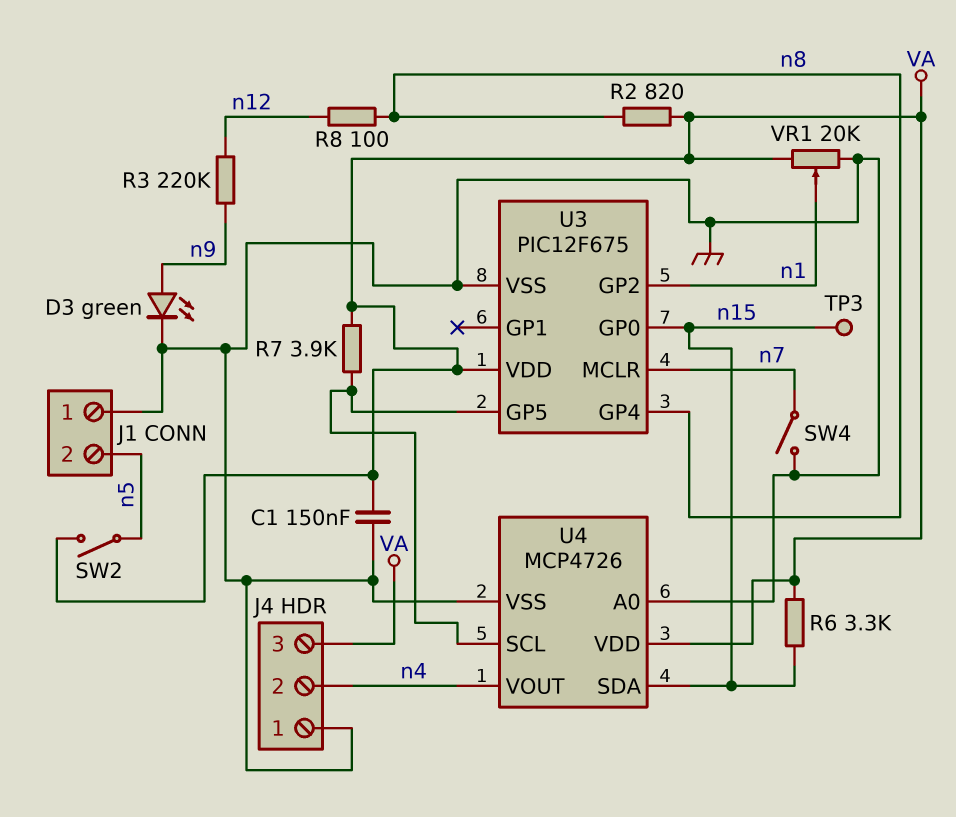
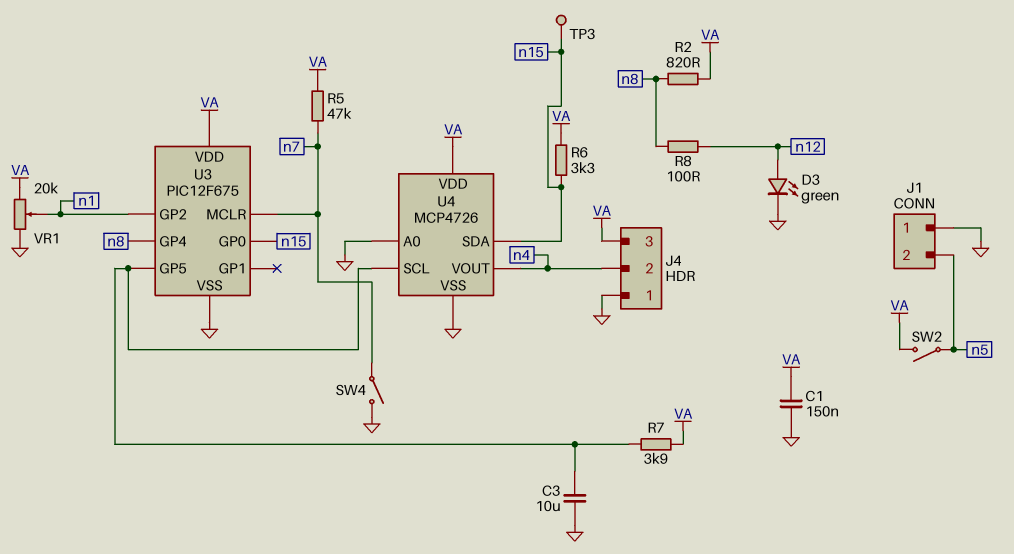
C3: none -> 10uF (GND, U3/GP5)
D3: LED green (A n9, K GND) -> LED green (A n12, K GND)
R3: 220k (n9, n12) -> none
R5: none -> 47k (VA, n7)

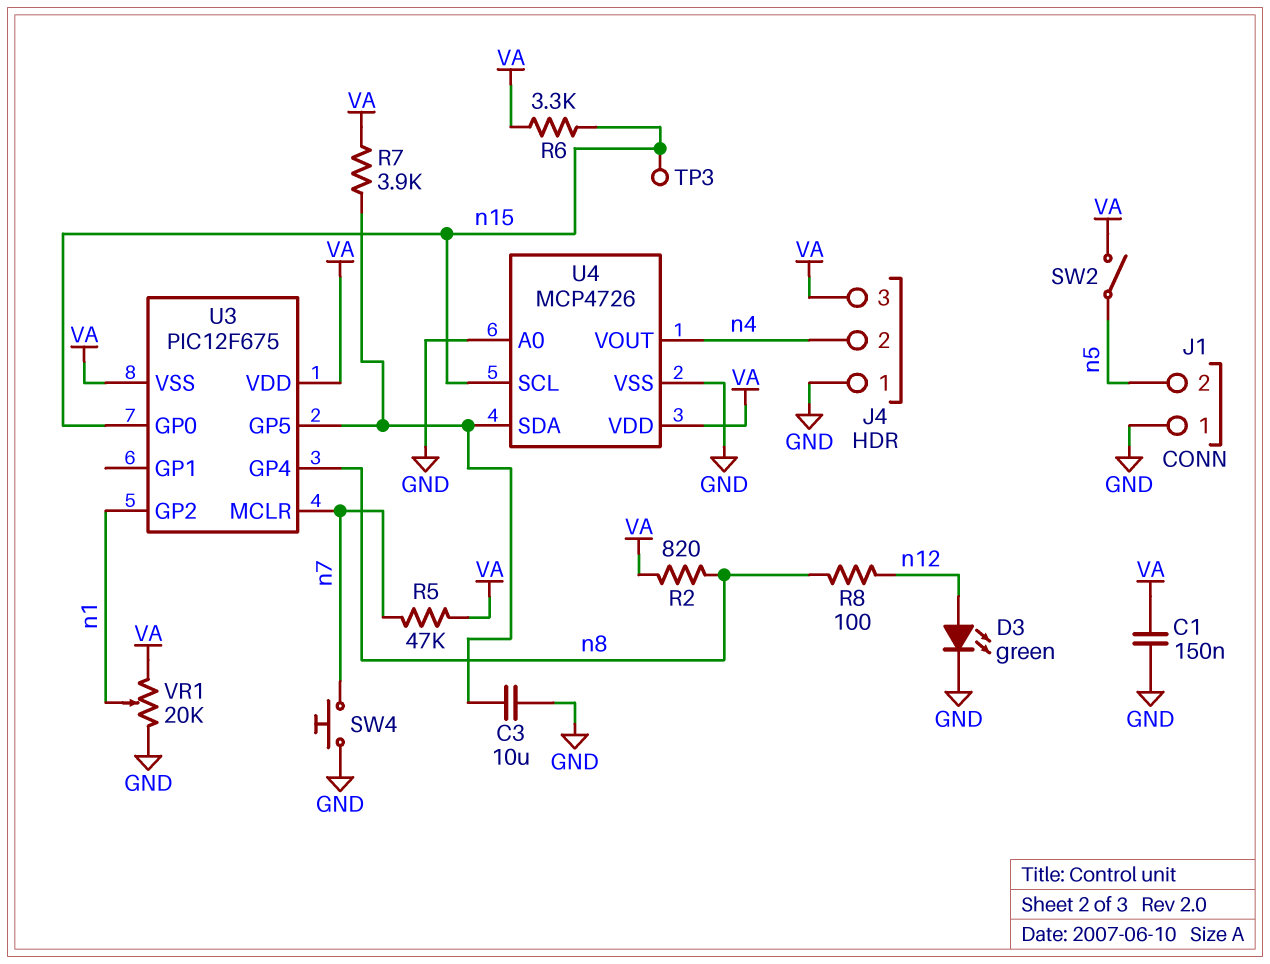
SW4: switch (GND, n7) -> button (GND, n7)
U3 pin VSS: GND -> VA
U4 pin SCL: U3/GP5 -> n15
U4 pin SDA: n15 -> U3/GP5

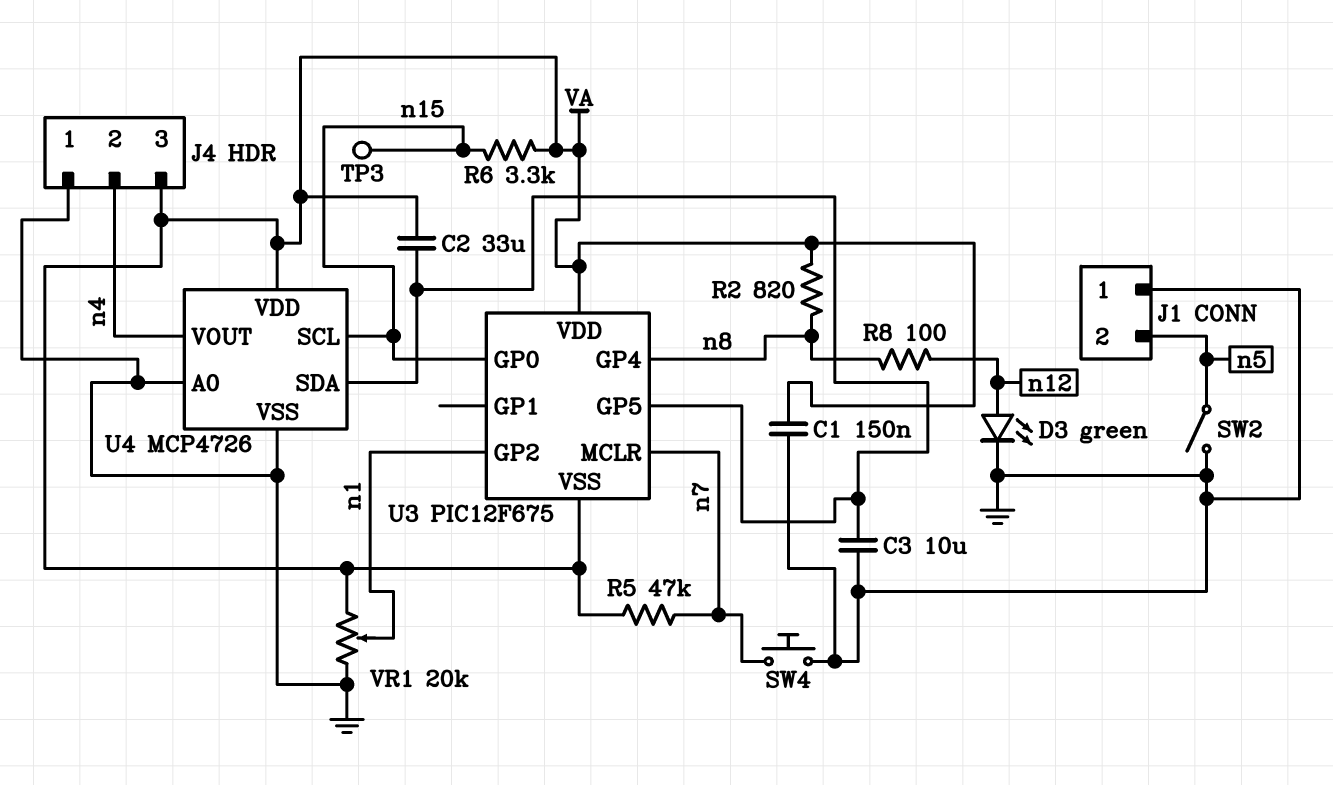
C2: none -> 33uF (U3/GP5, VA)
R7: 3.9k (U3/GP5, VA) -> none
SW2: switch (VA, n5) -> switch (GND, n5)

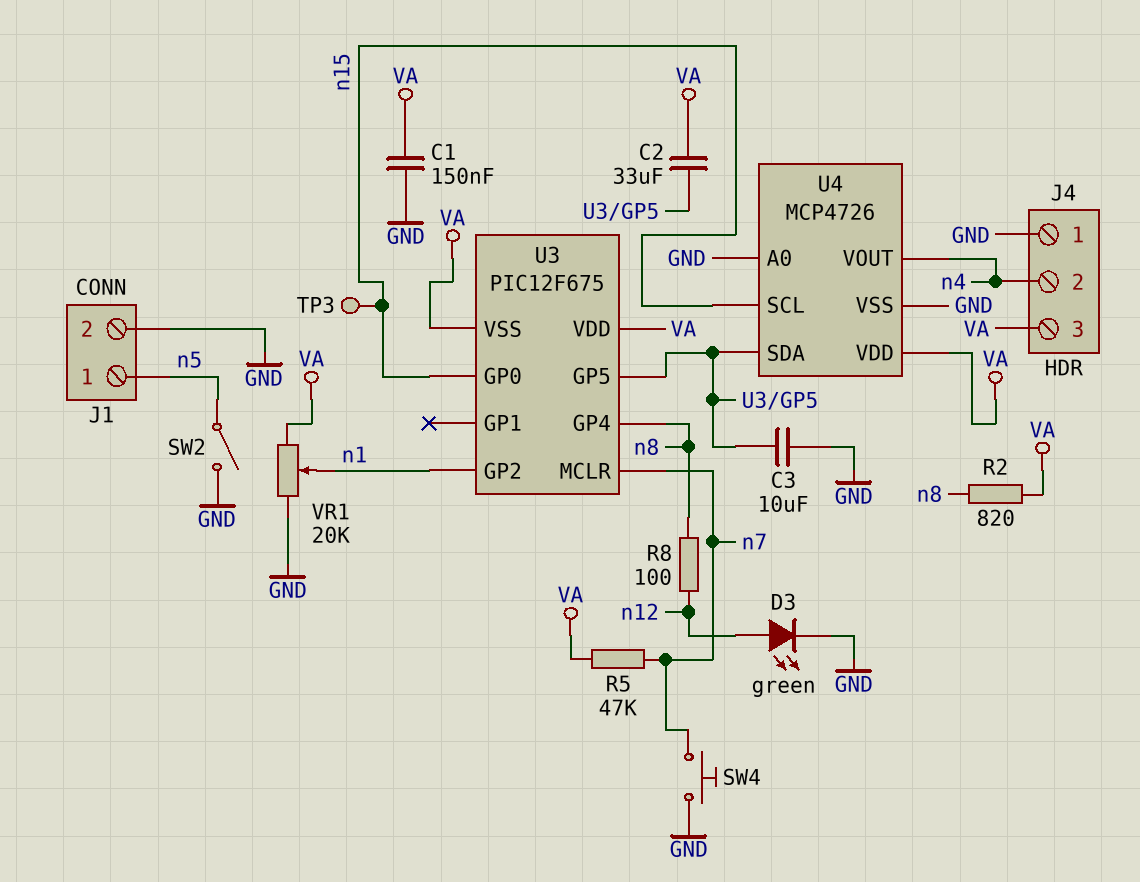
J1 pin 1: GND -> n5
J1 pin 2: n5 -> GND
R6: 3.3k (VA, n15) -> none

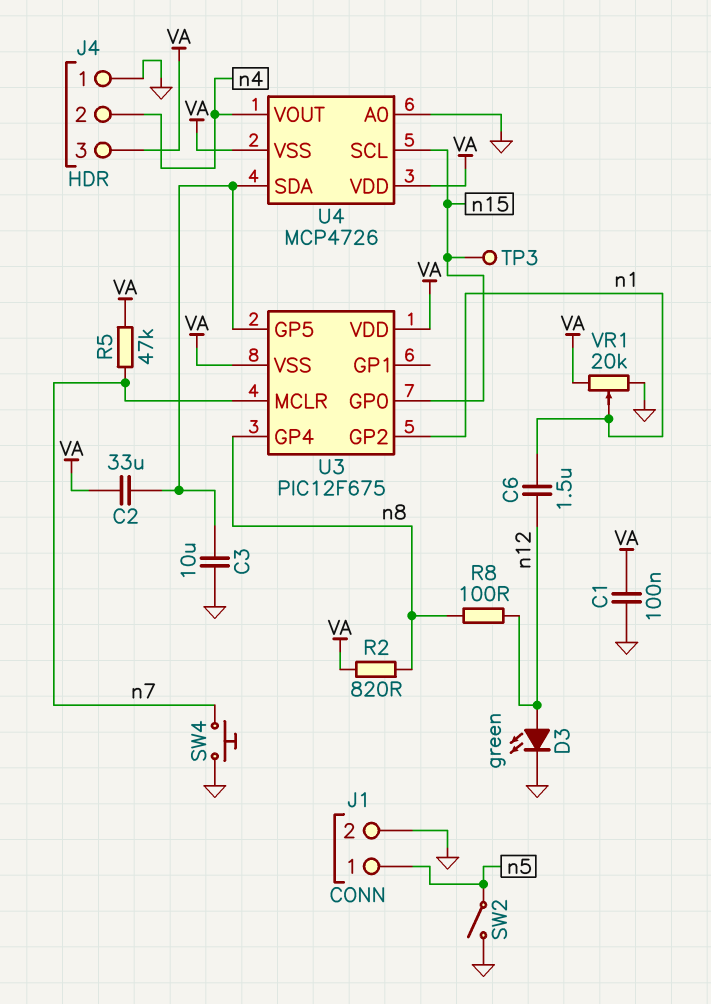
C1: 150nF (GND, VA) -> 100nF (GND, VA)
C6: none -> 1.5uF (n1, n12)
U4 pin VSS: GND -> VA

